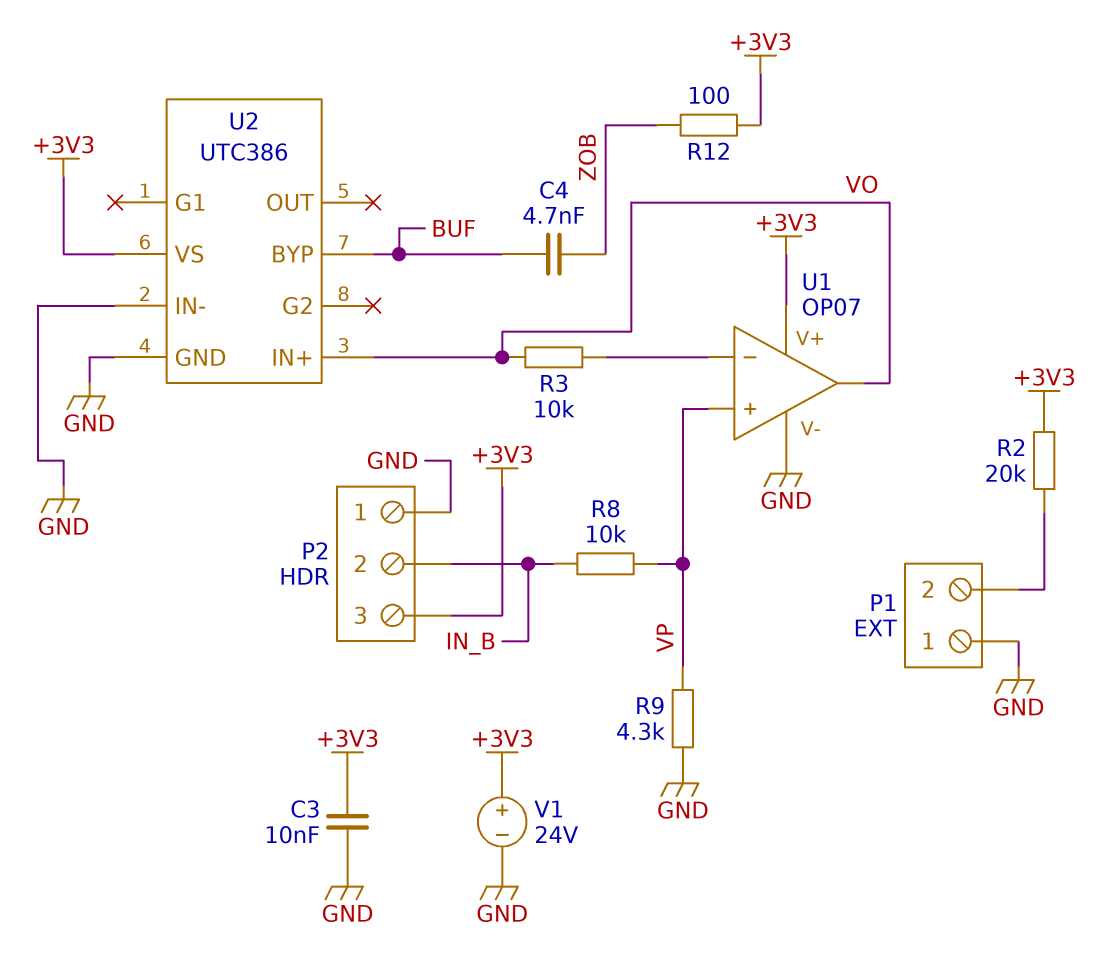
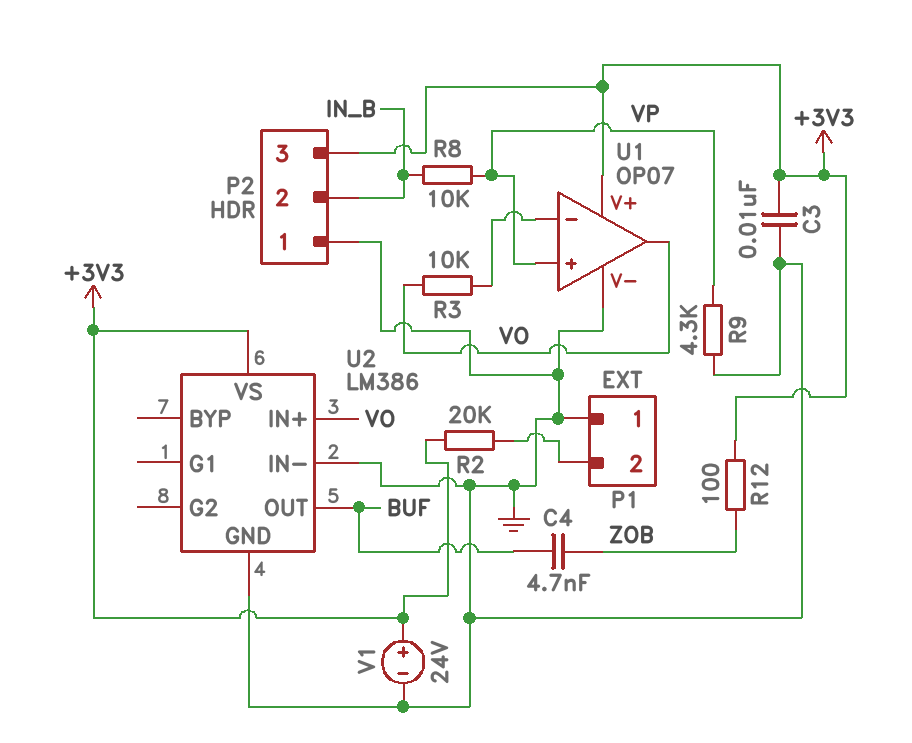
U2: UTC386 -> LM386
U2 pin BYP: BUF -> none
U2 pin OUT: none -> BUF

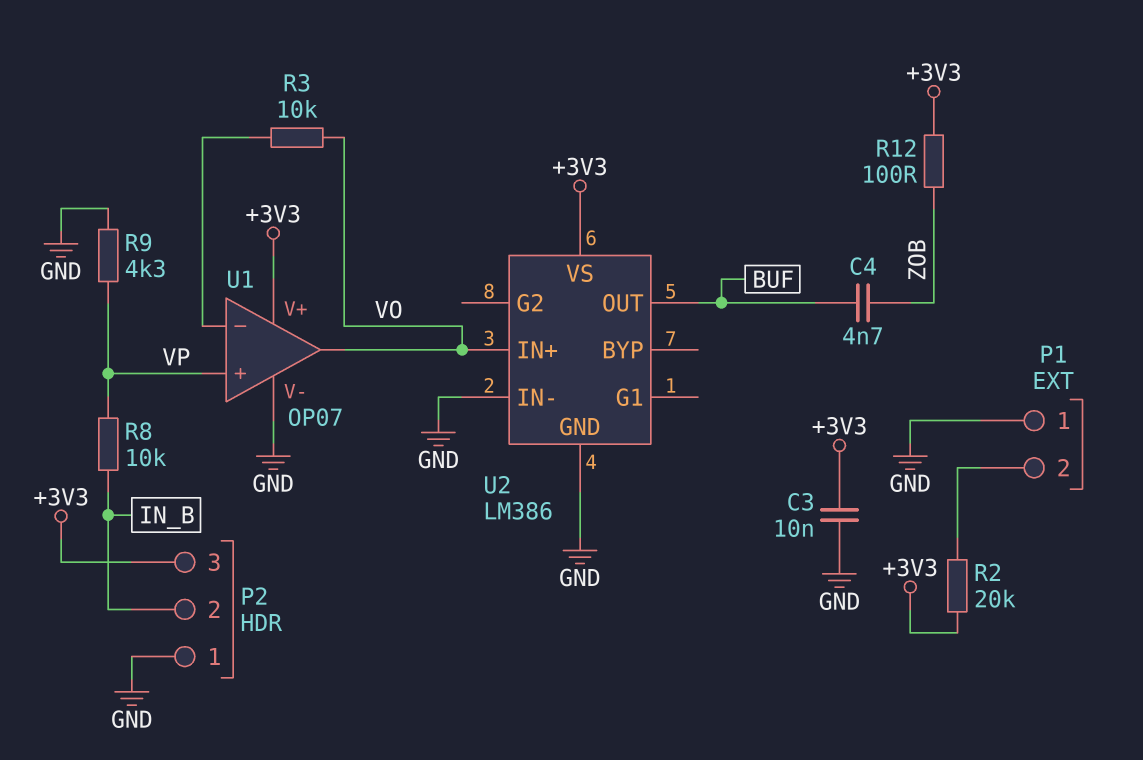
V1: 24V (plus +3V3, minus GND) -> none

